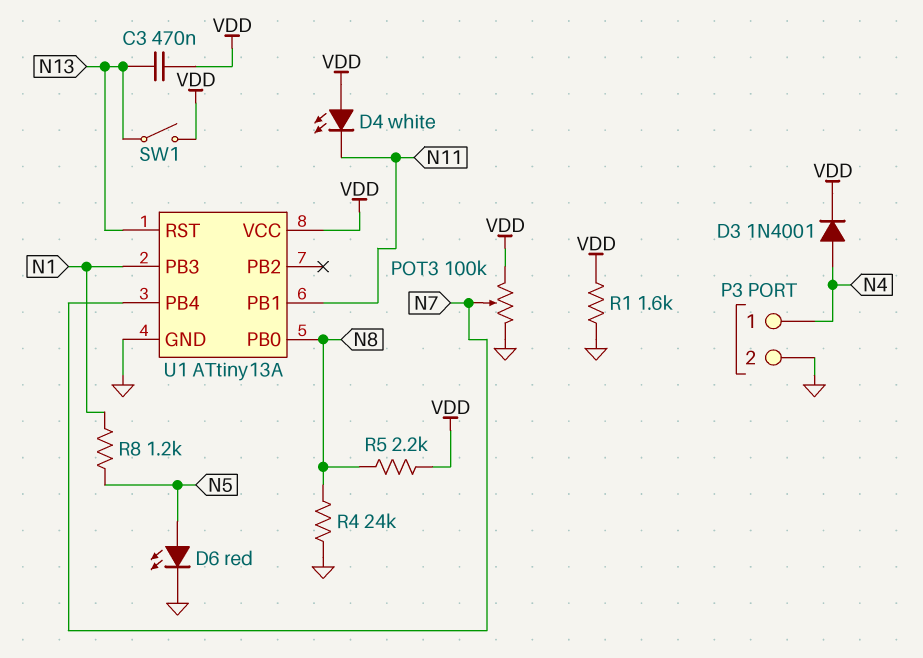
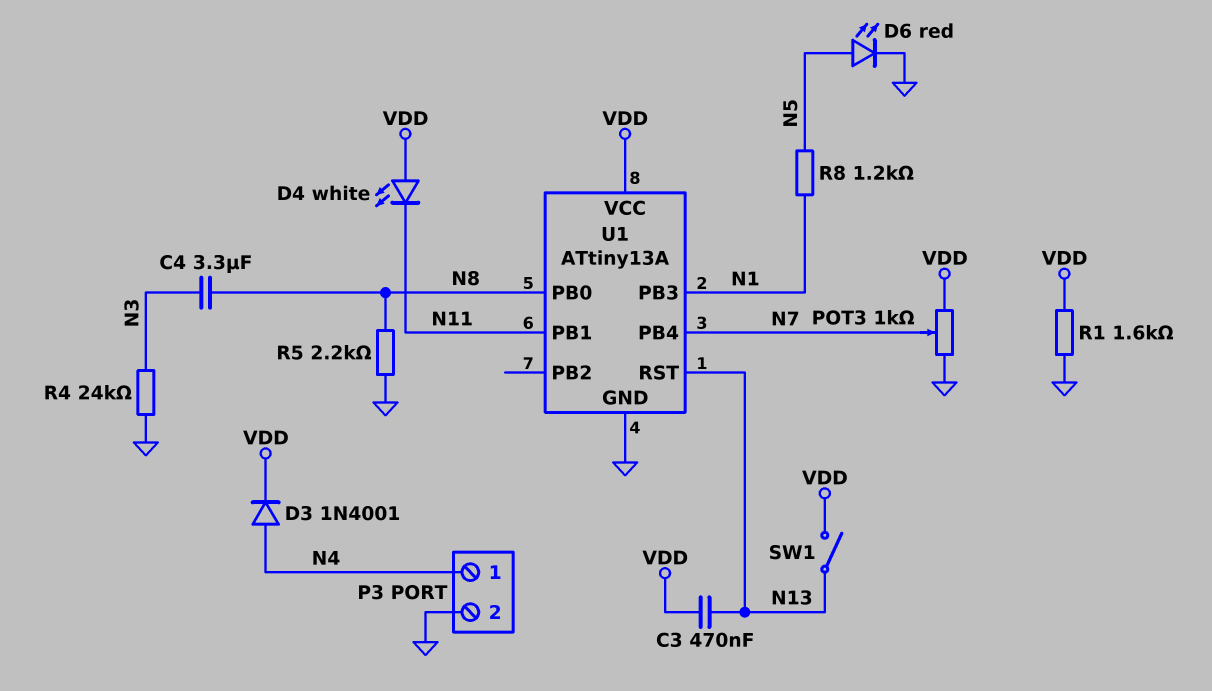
C4: none -> 3.3uF (N3, N8)
POT3: 100k (GND, VDD, wiper N7) -> 1k (GND, VDD, wiper N7)
R4: 24k (GND, N8) -> 24k (GND, N3)
R5: 2.2k (N8, VDD) -> 2.2k (GND, N8)

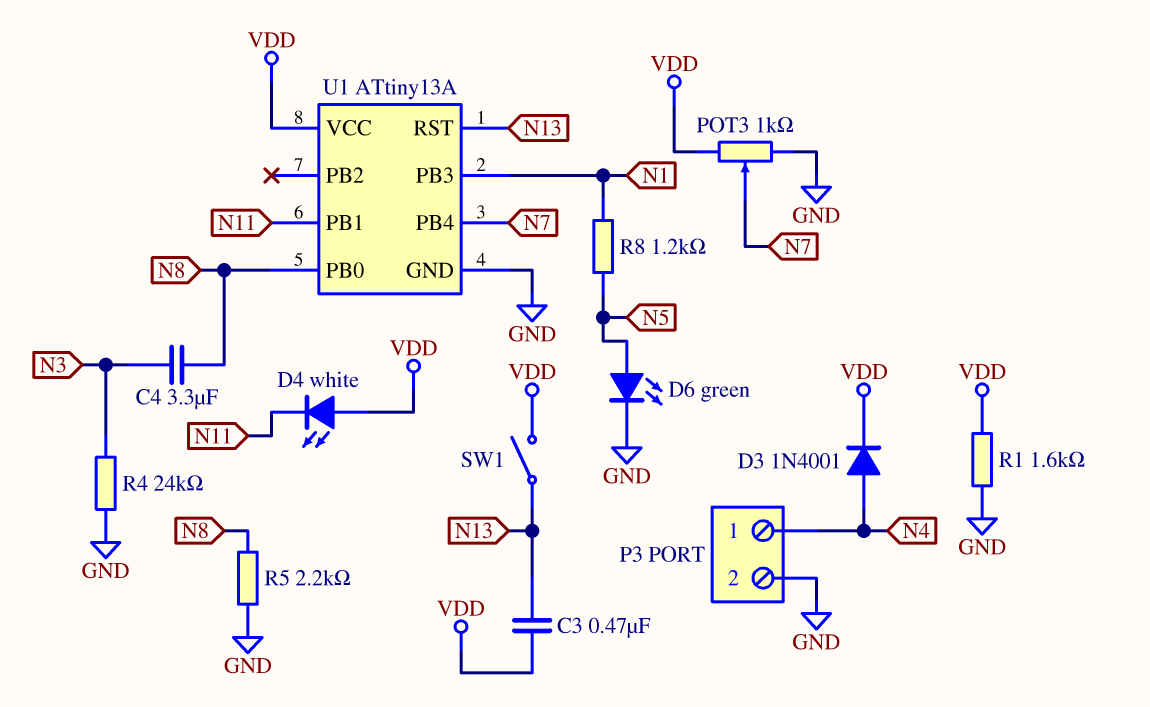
D6: LED red (A N5, K GND) -> LED green (A N5, K GND)

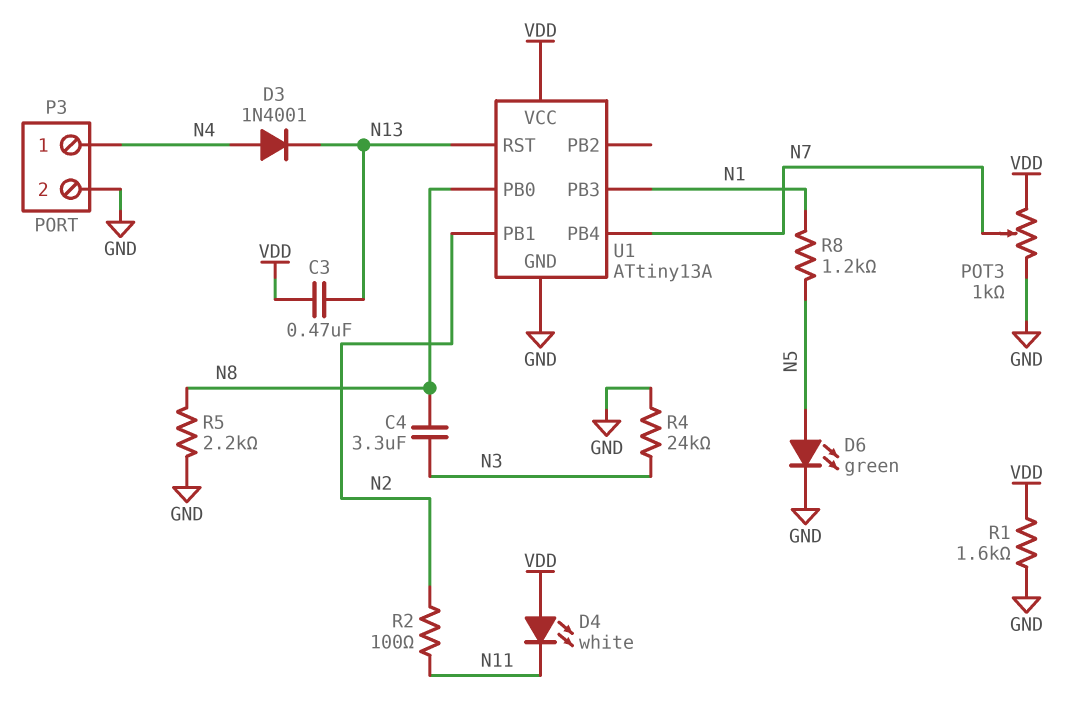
D3: diode 1N4001 (A N4, K VDD) -> diode 1N4001 (A N4, K N13)
R2: none -> 100 (N2, N11)
SW1: switch (N13, VDD) -> none
U1 pin PB1: N11 -> N2

